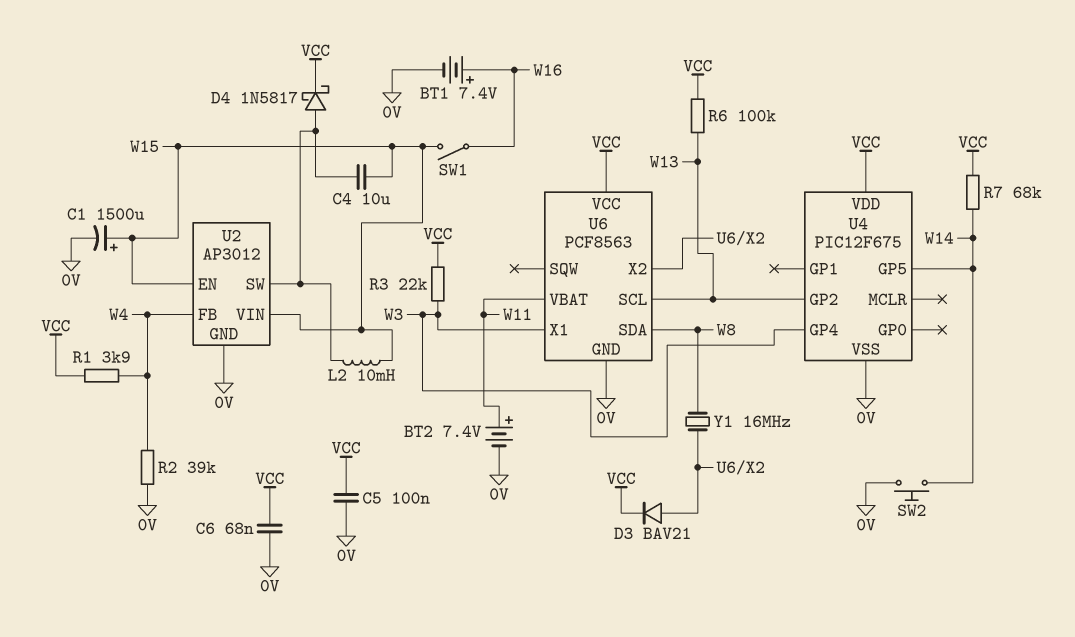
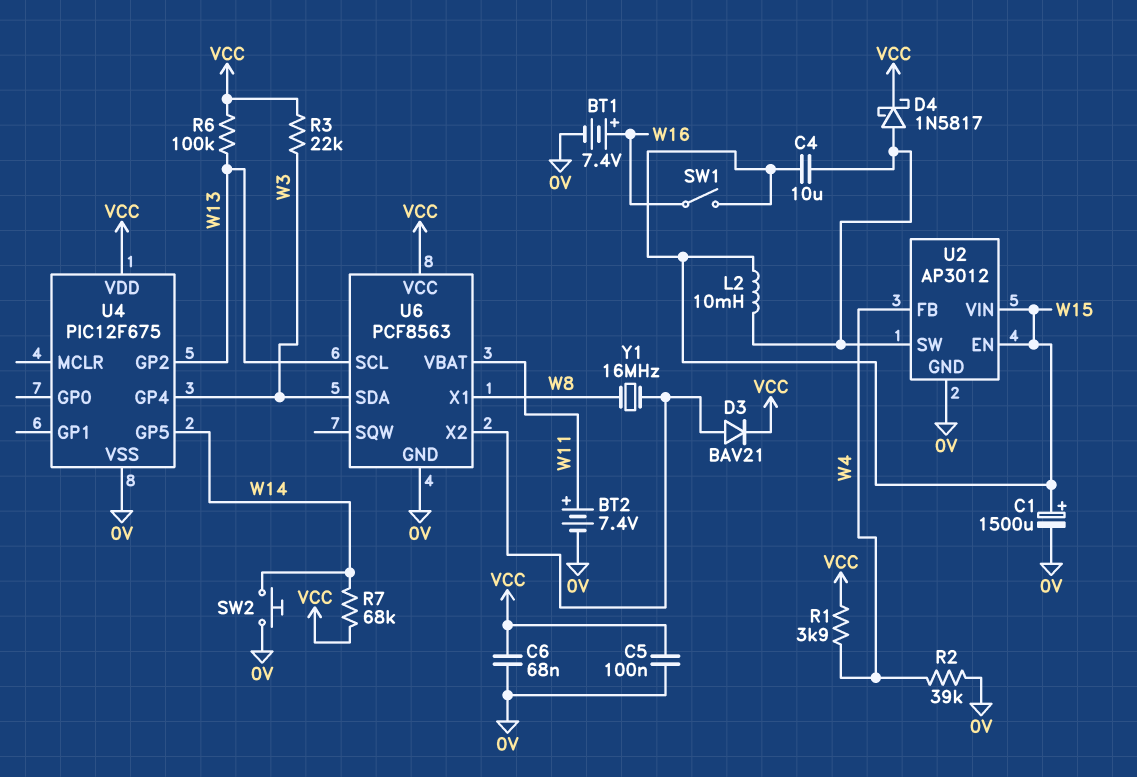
U6 pin SDA: W8 -> W3
U6 pin X1: W3 -> W8

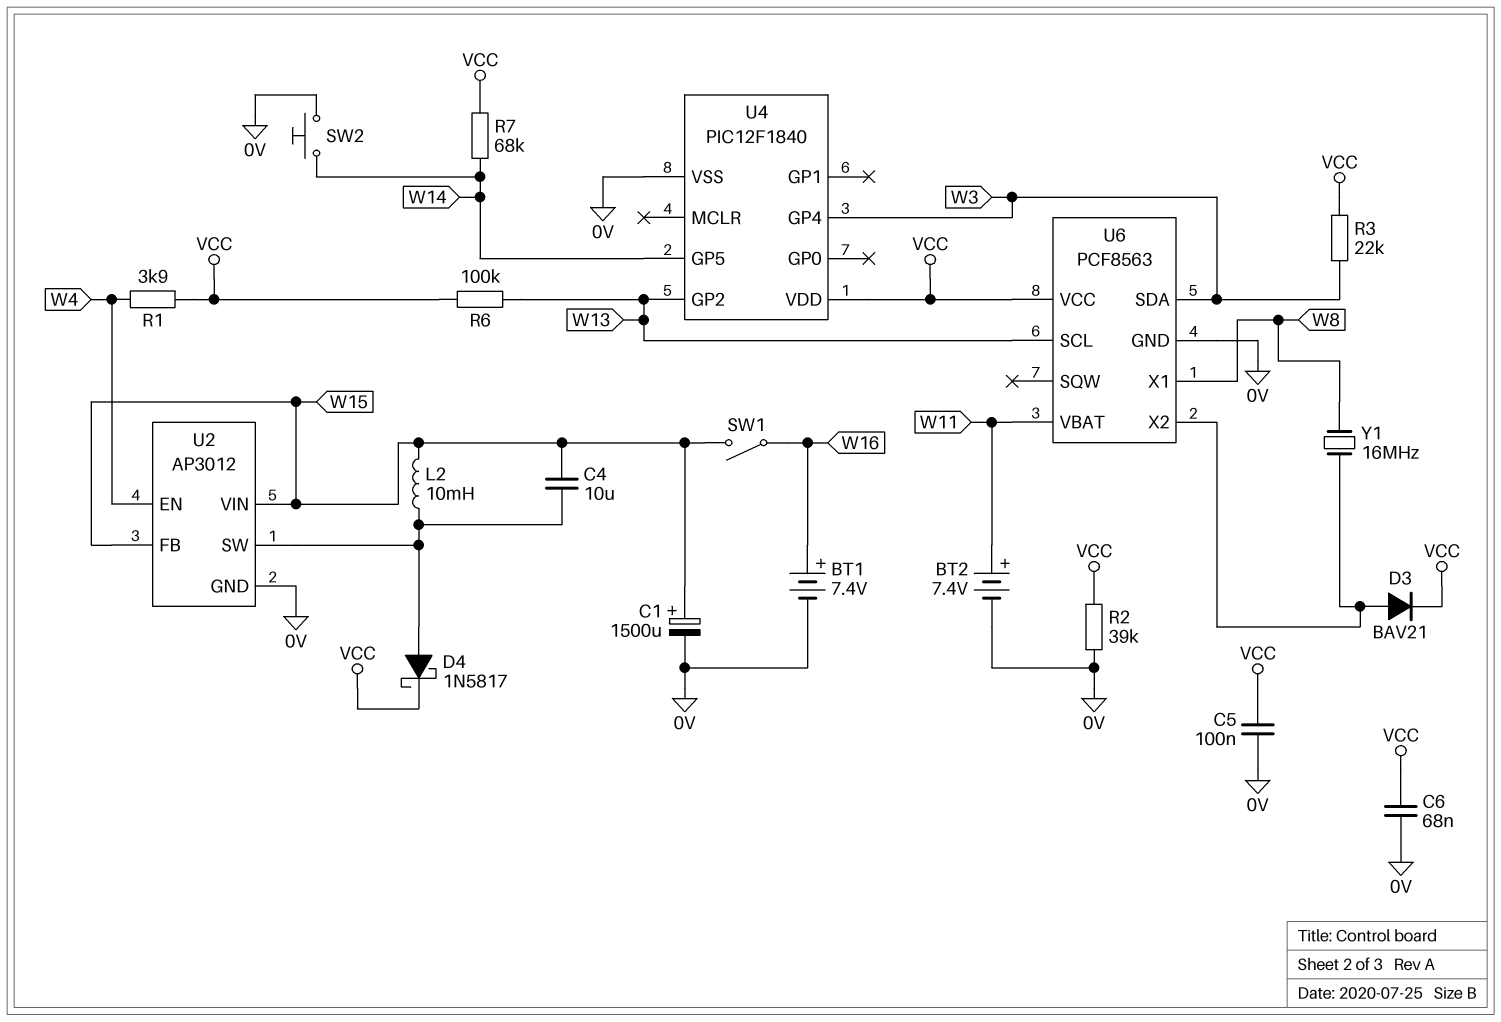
R2: 39k (0V, W4) -> 39k (0V, VCC)
U2 pin EN: W15 -> W4
U2 pin FB: W4 -> W15
U4: PIC12F675 -> PIC12F1840

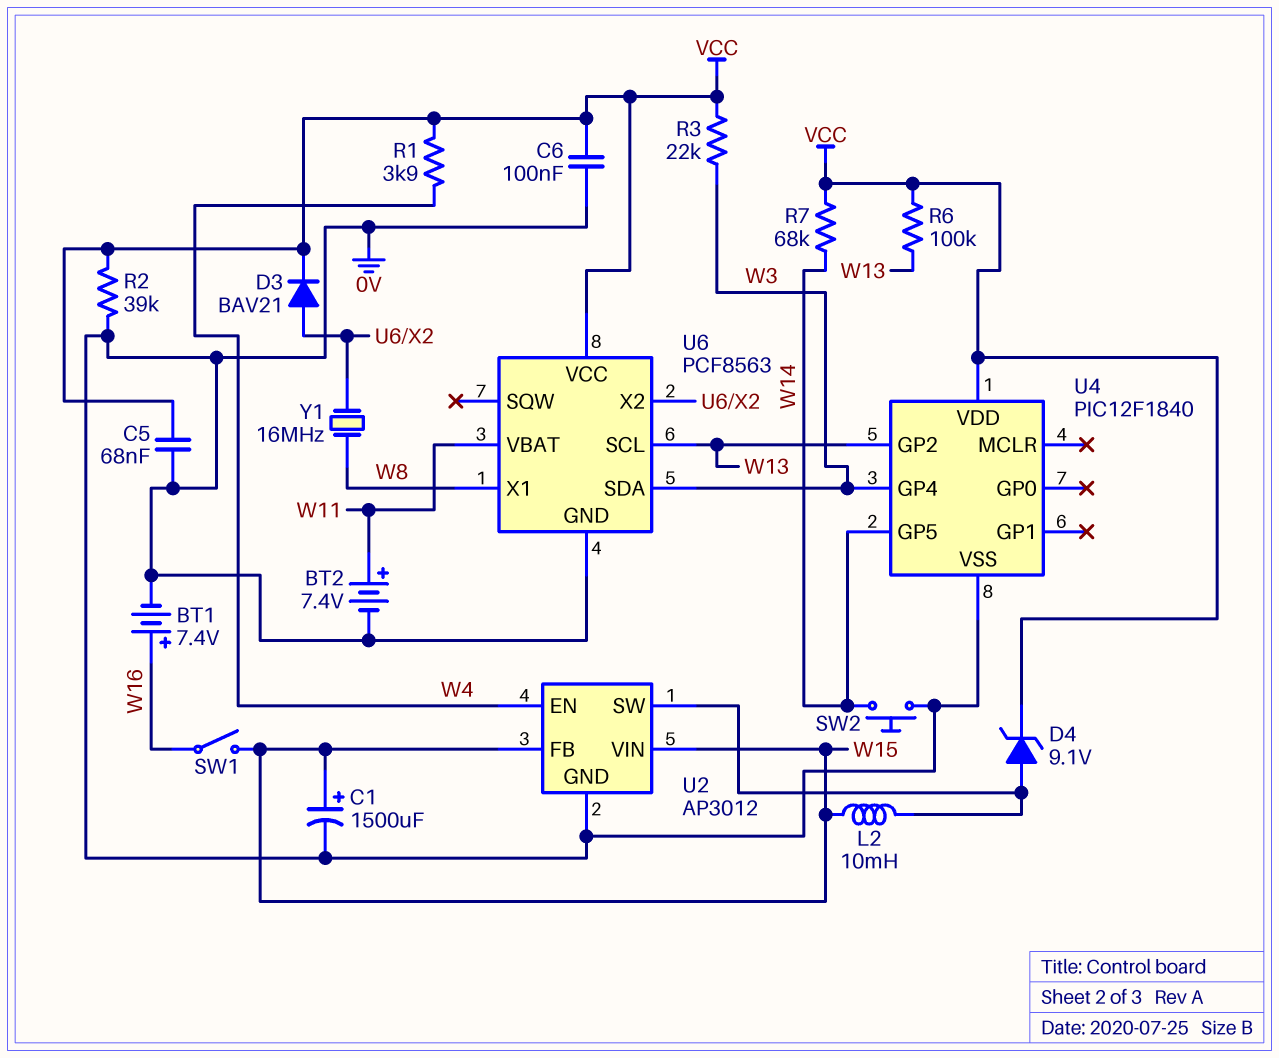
C4: 10uF (U2/SW, W15) -> none
C5: 100nF (0V, VCC) -> 68nF (0V, VCC)
C6: 68nF (0V, VCC) -> 100nF (0V, VCC)
D4: schottky 1N5817 (A U2/SW, K VCC) -> zener 9.1V (A U2/SW, K VCC)

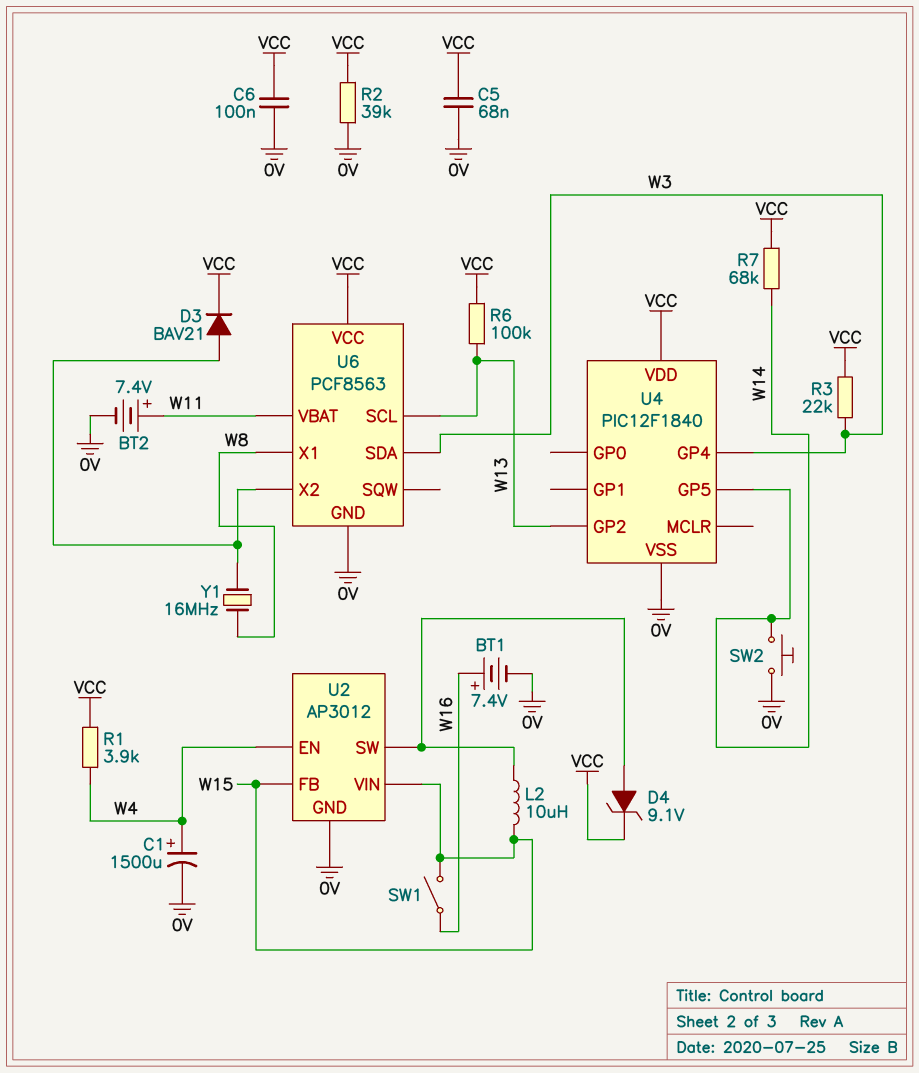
C1: 1500uF (plus W15, minus 0V) -> 1500uF (plus W4, minus 0V)
L2: 10mH (U2/SW, W15) -> 10uH (U2/SW, W15)

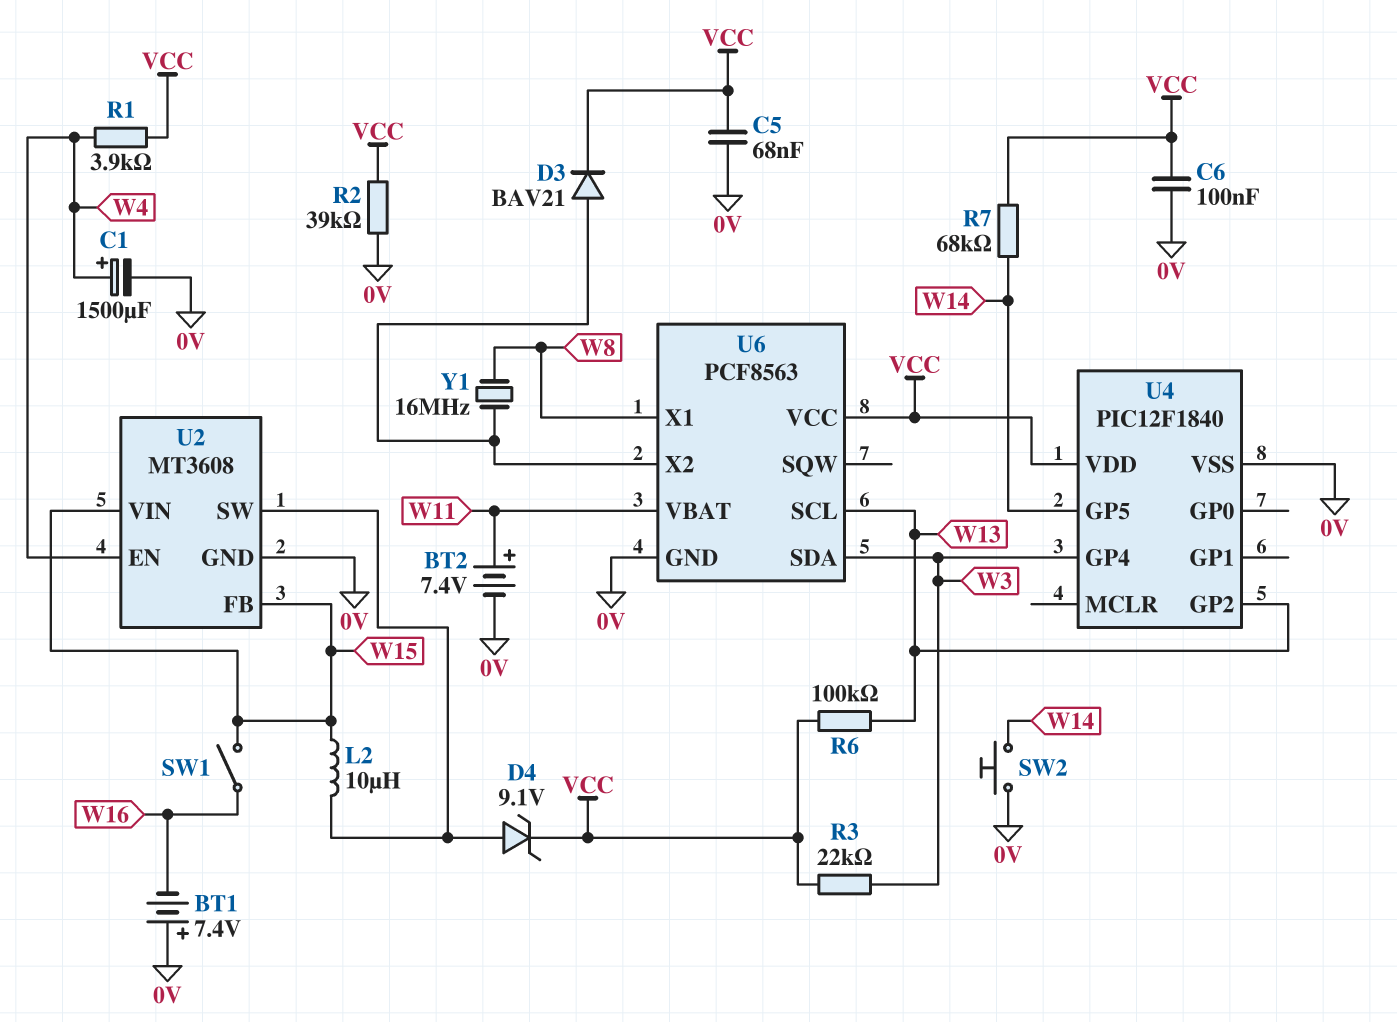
BT1: 7.4V (plus W16, minus 0V) -> 7.4V (plus 0V, minus W16)
U2: AP3012 -> MT3608

